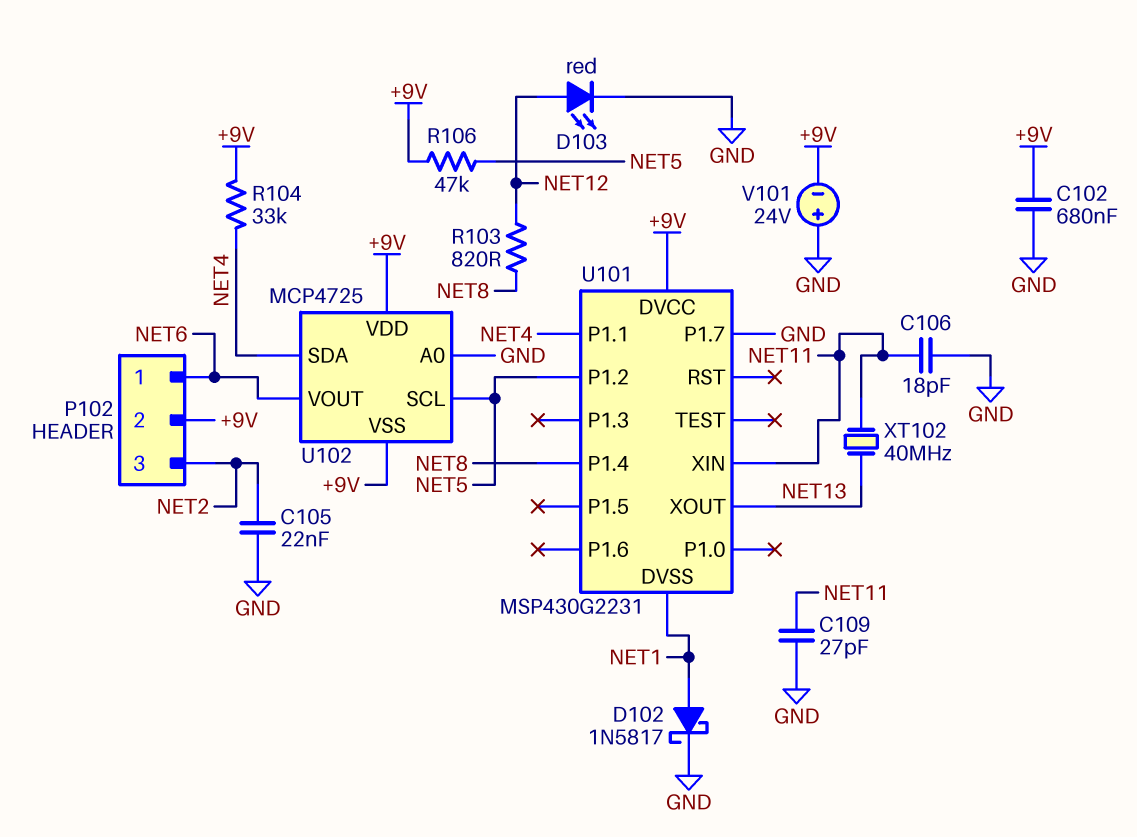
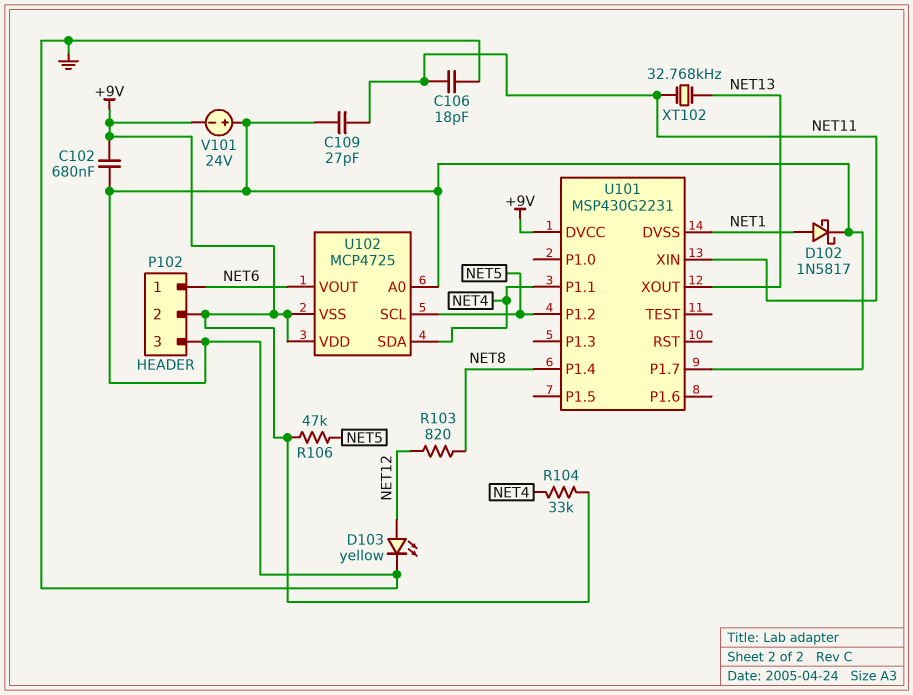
C105: 22nF (GND, NET2) -> none
D103: LED red (A NET12, K GND) -> LED yellow (A NET12, K GND)
P102 pin 3: NET2 -> GND
XT102: 40MHz (NET11, NET13) -> 32.768kHz (NET11, NET13)

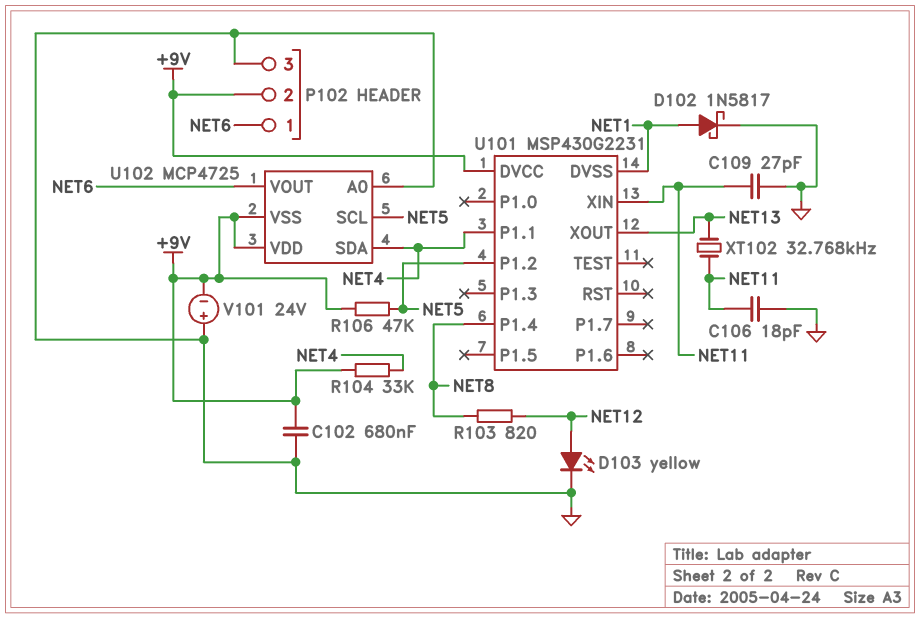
U101 pin P1.7: GND -> none

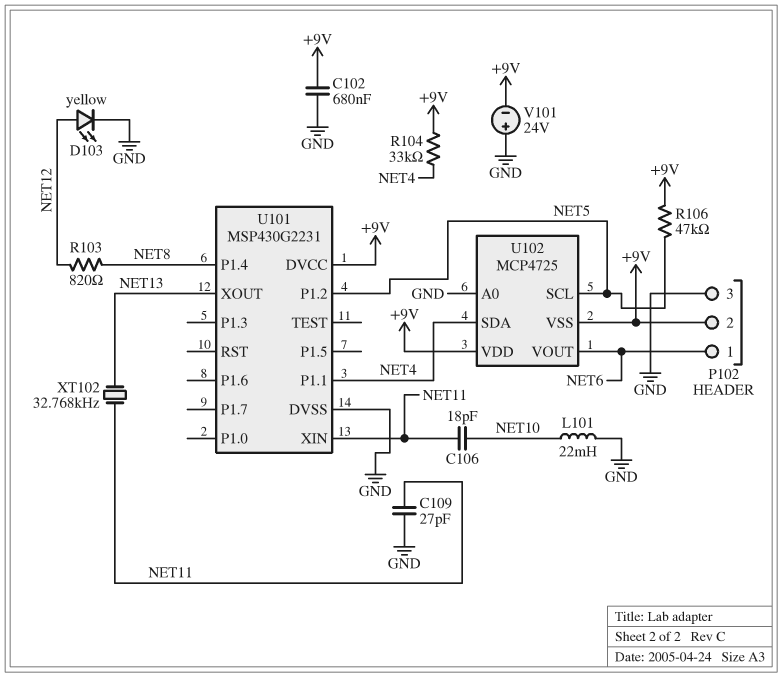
C106: 18pF (GND, NET11) -> 18pF (NET10, NET11)
D102: schottky 1N5817 (A NET1, K GND) -> none
L101: none -> 22mH (GND, NET10)
U101 pin DVSS: NET1 -> GND

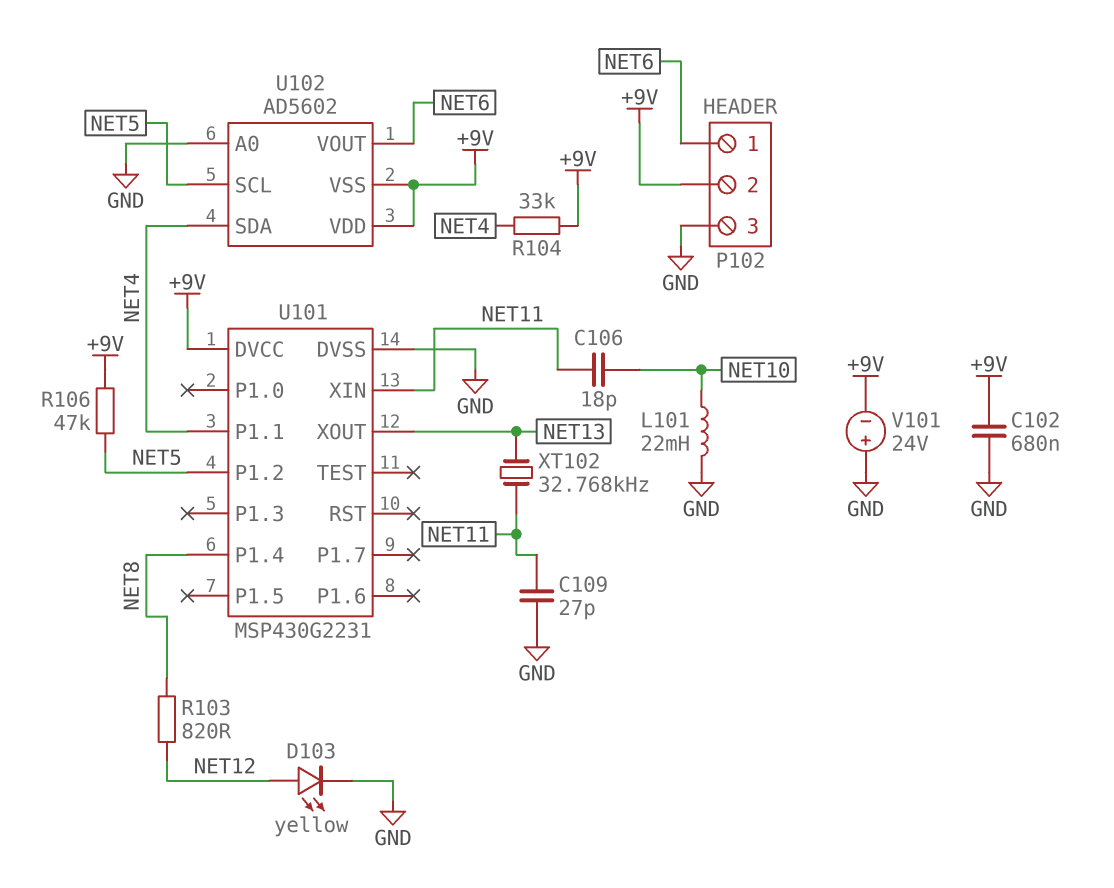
U102: MCP4725 -> AD5602

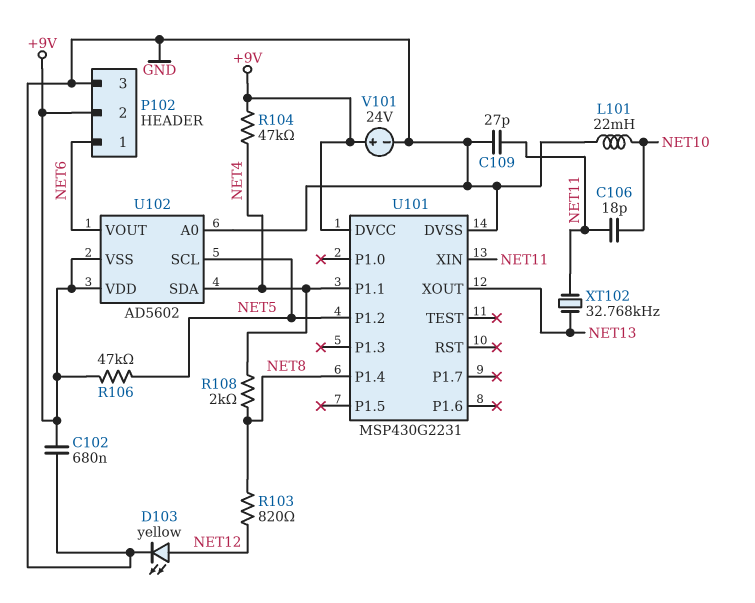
R104: 33k (+9V, NET4) -> 47k (+9V, NET4)
R108: none -> 2k (NET4, NET8)
V101: 24V (plus GND, minus +9V) -> 24V (plus +9V, minus GND)

